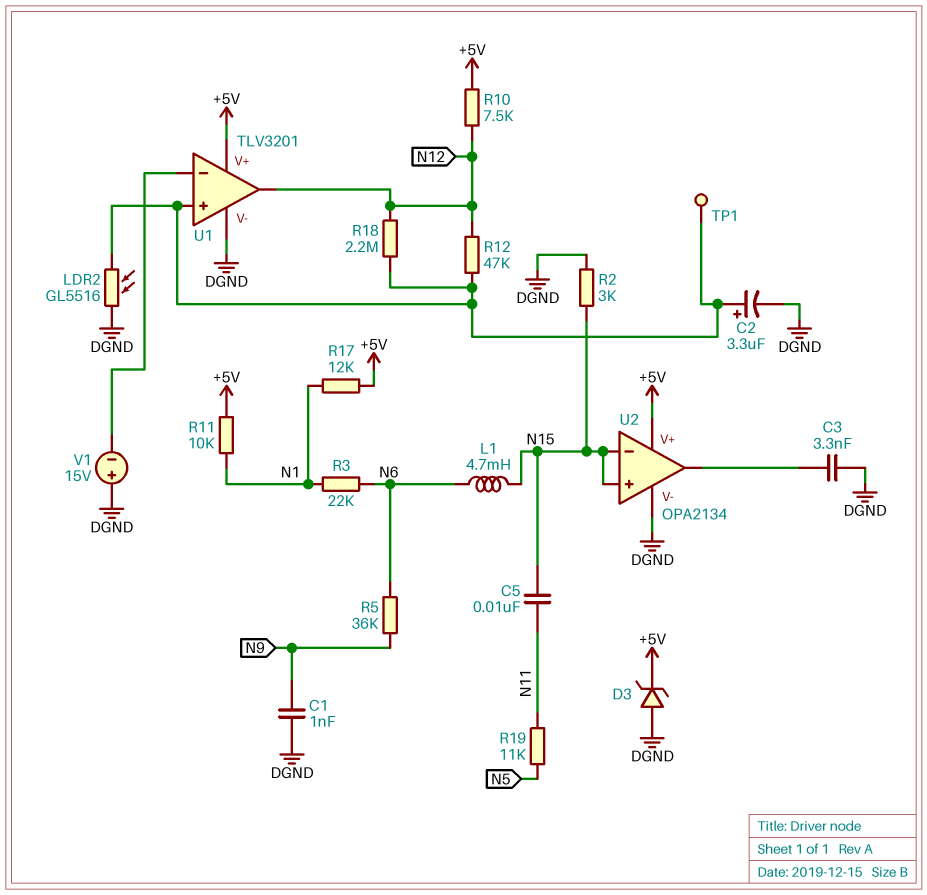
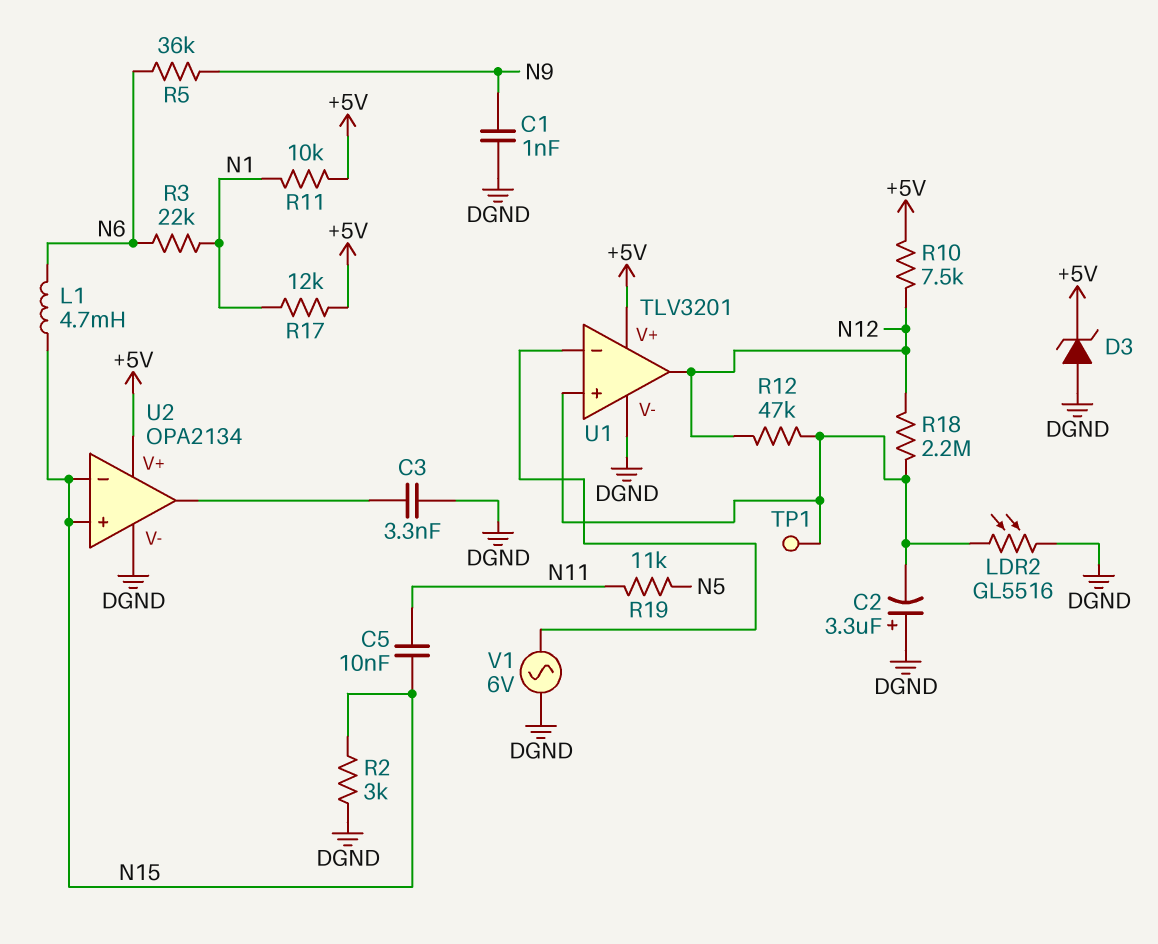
C2: 3.3uF (plus U1/in+, minus DGND) -> 3.3uF (plus DGND, minus U1/in+)
V1: 15V (plus DGND, minus U1/in-) -> AC 6V (DGND, U1/in-)

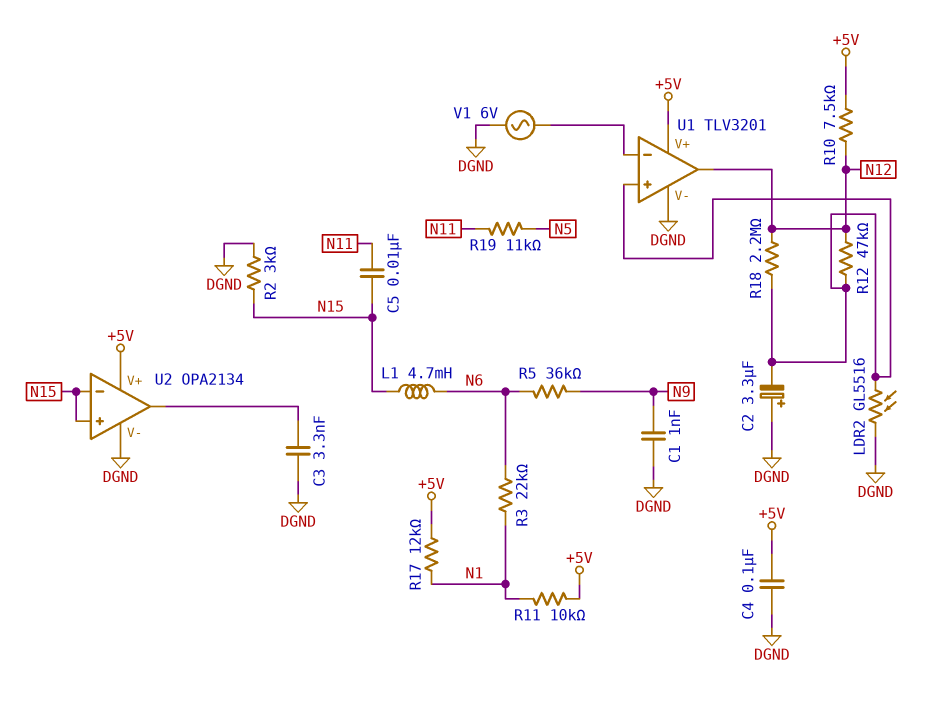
C4: none -> 100nF (+5V, DGND)
D3: zener (A DGND, K +5V) -> none
TP1: test point (U1/in+) -> none

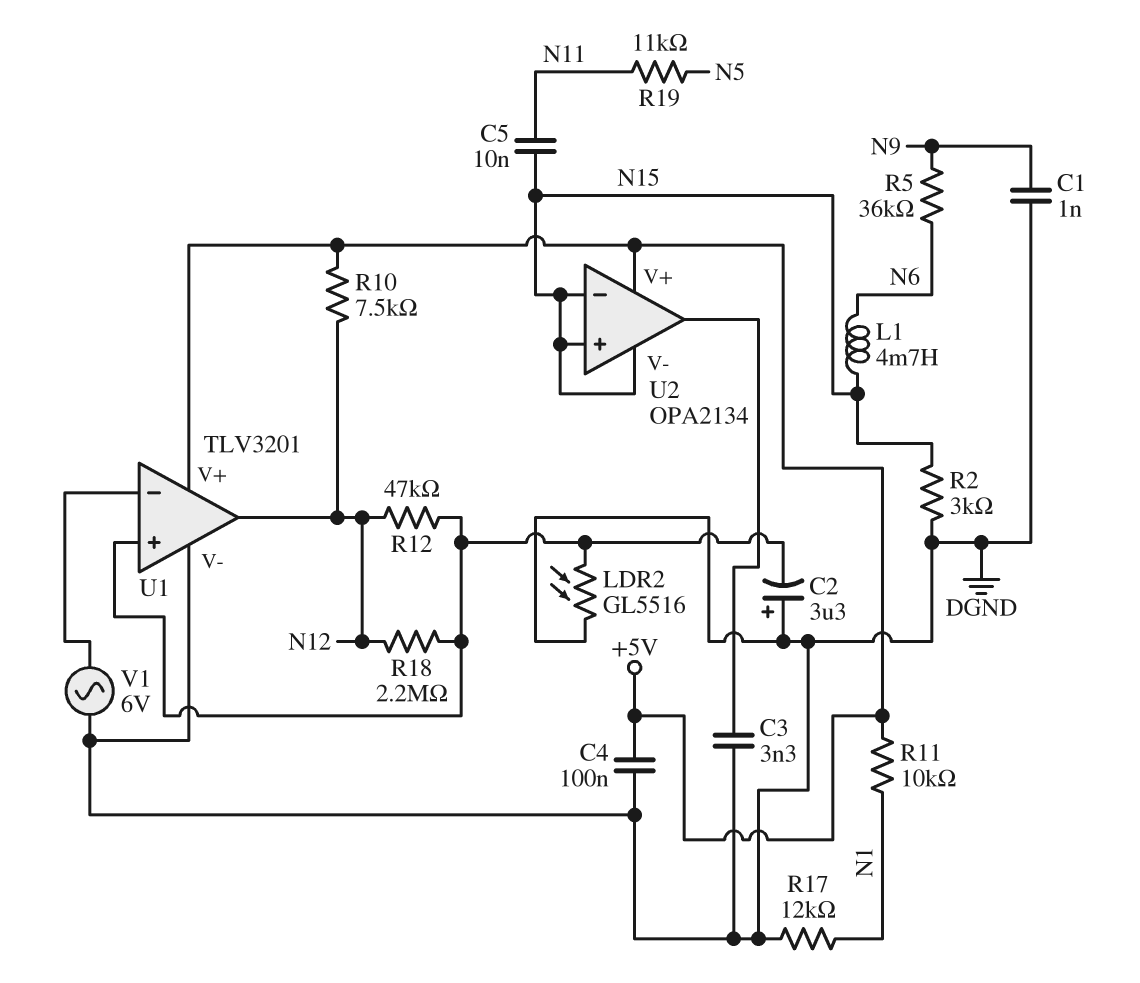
R3: 22k (N1, N6) -> none
R17: 12k (+5V, N1) -> 12k (DGND, N1)
U2 pin V-: DGND -> N15

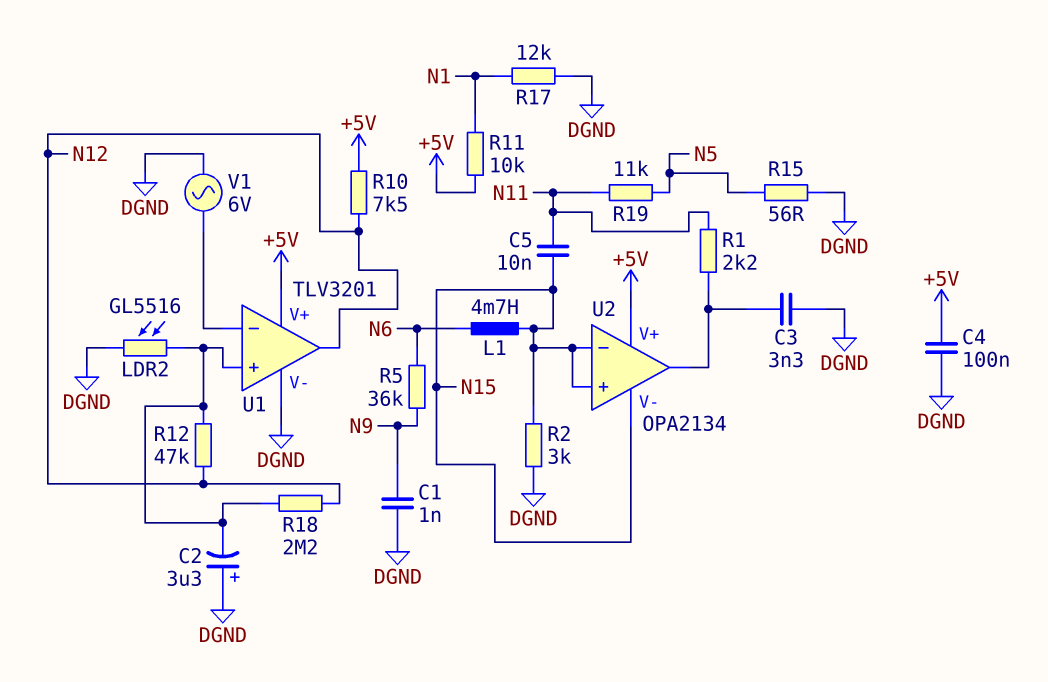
R1: none -> 2.2k (N11, U2/out)
R15: none -> 56 (DGND, N5)

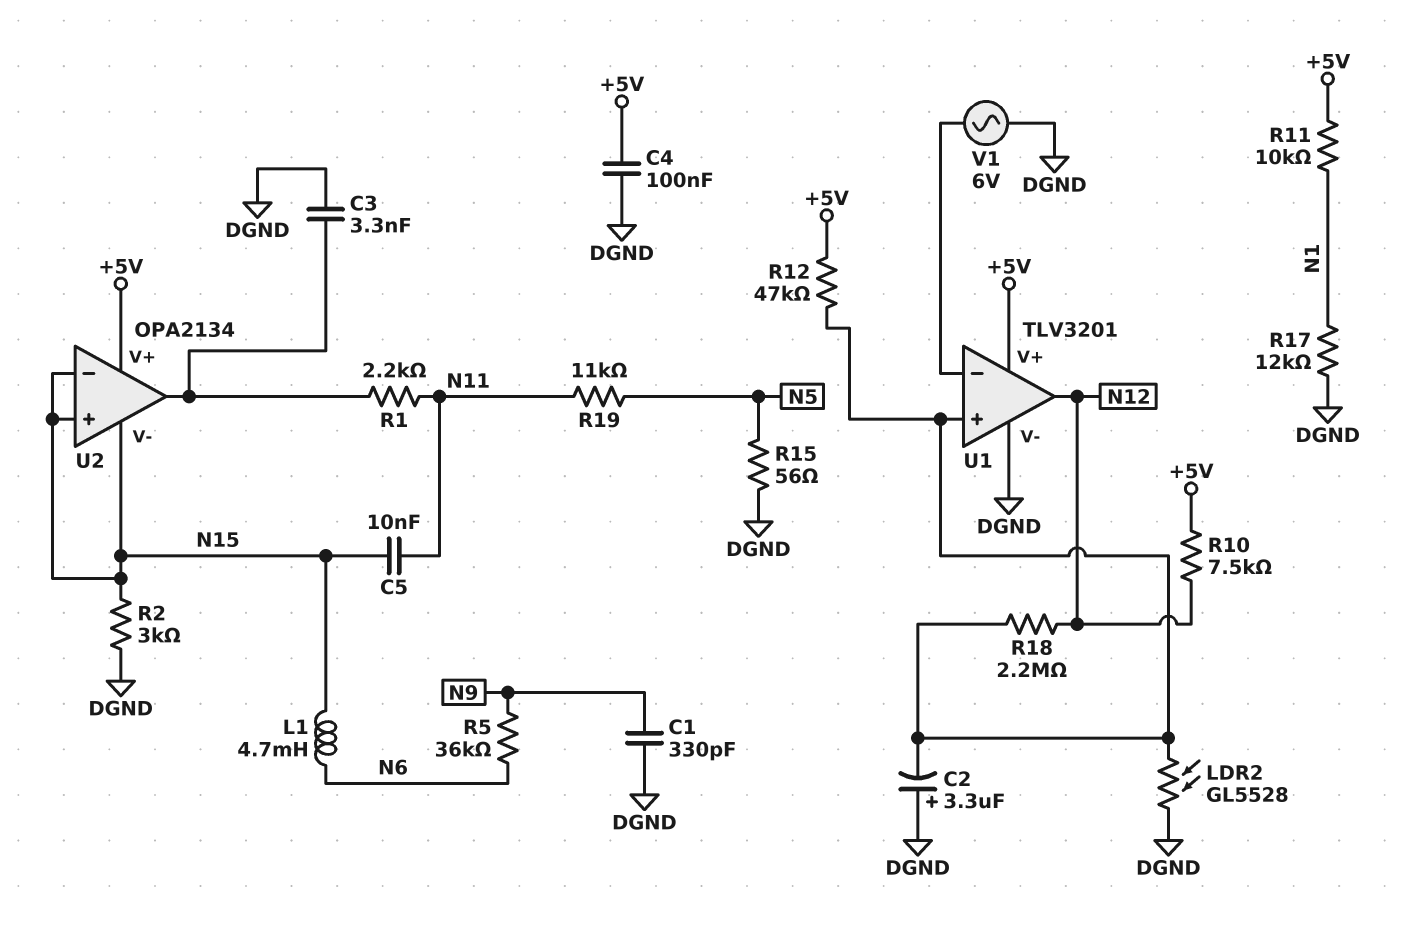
C1: 1nF (DGND, N9) -> 330pF (DGND, N9)
LDR2: GL5516 (DGND, U1/in+) -> GL5528 (DGND, U1/in+)
R12: 47k (N12, U1/in+) -> 47k (+5V, U1/in+)

